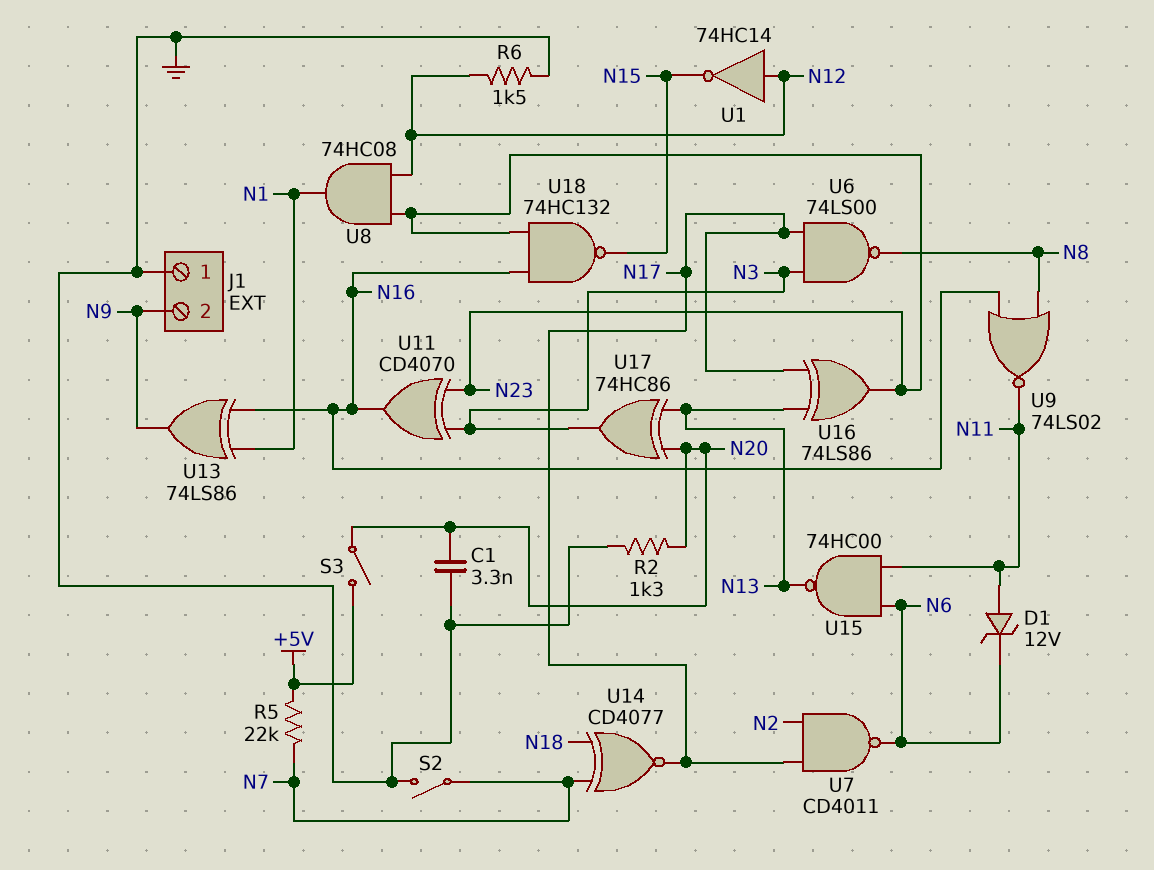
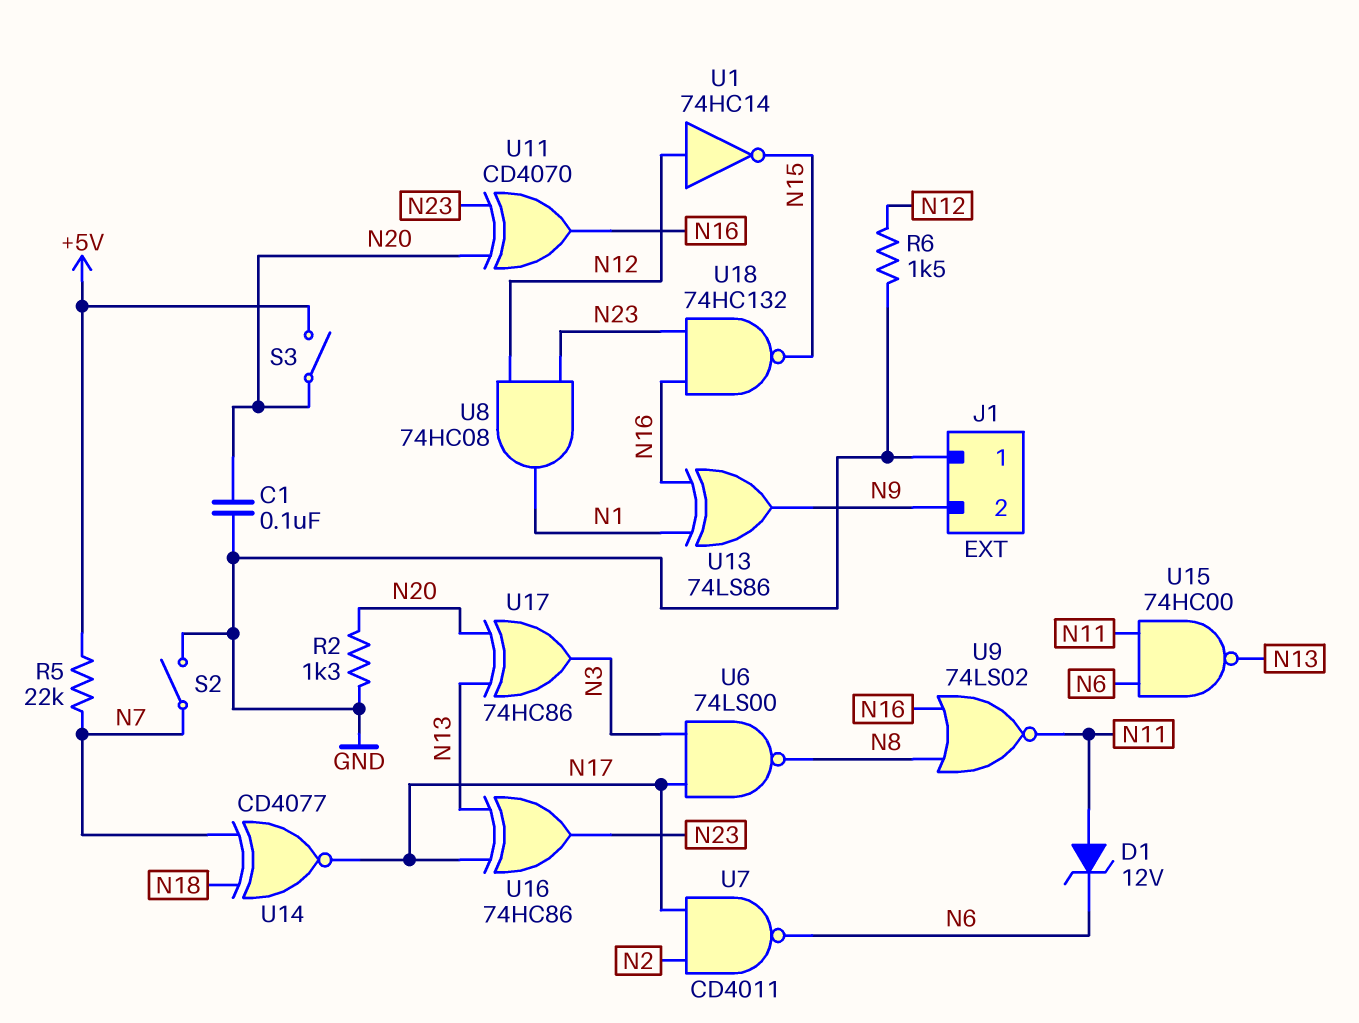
C1: 3.3nF (GND, N20) -> 100nF (GND, N20)
U11: XOR CD4070 (in N3, in N23, out N16) -> XOR CD4070 (in N20, in N23, out N16)
U16: XOR 74LS86 (in N13, in N17, out N23) -> XOR 74HC86 (in N13, in N17, out N23)

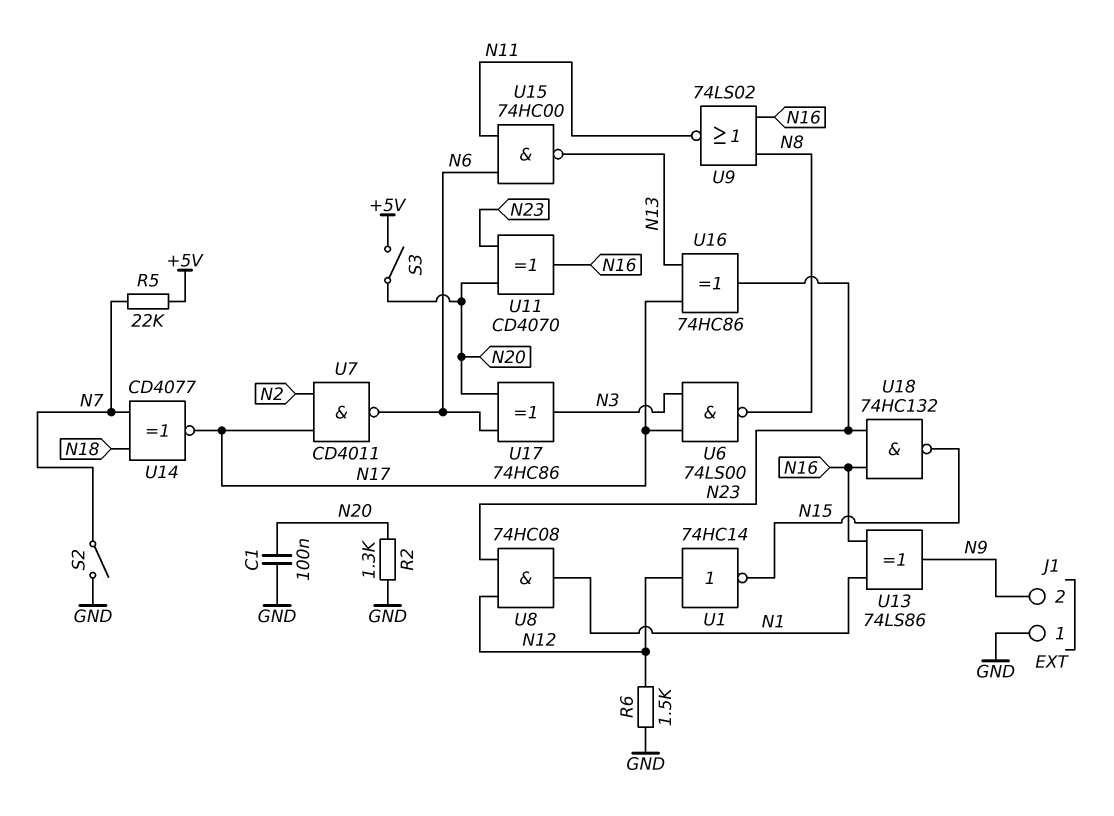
D1: zener 12V (A N11, K N6) -> none
U17: XOR 74HC86 (in N13, in N20, out N3) -> XOR 74HC86 (in N6, in N20, out N3)

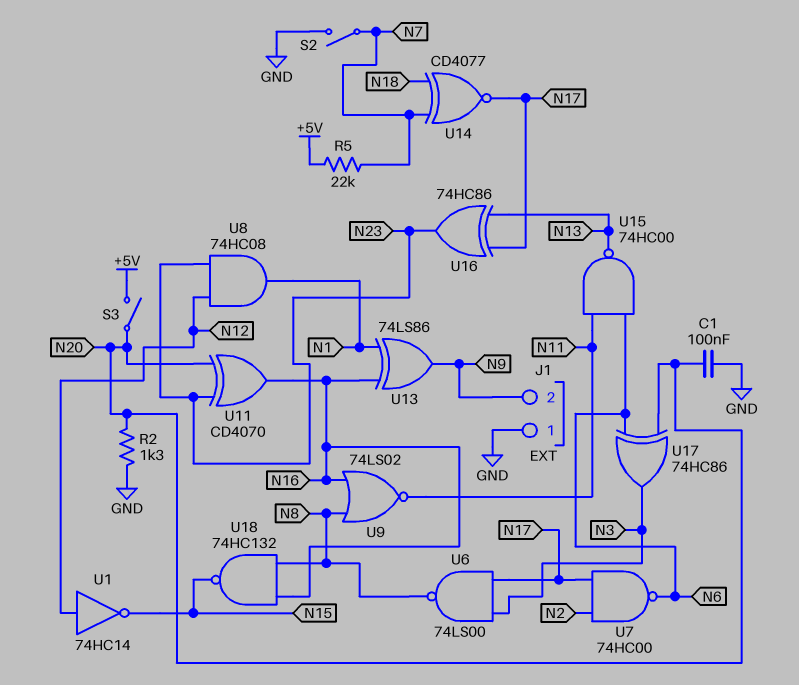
R6: 1.5k (GND, N12) -> none
U7: NAND CD4011 (in N2, in N17, out N6) -> NAND 74HC00 (in N2, in N17, out N6)
U18: NAND 74HC132 (in N16, in N23, out N15) -> NAND 74HC132 (in N8, in N16, out N15)

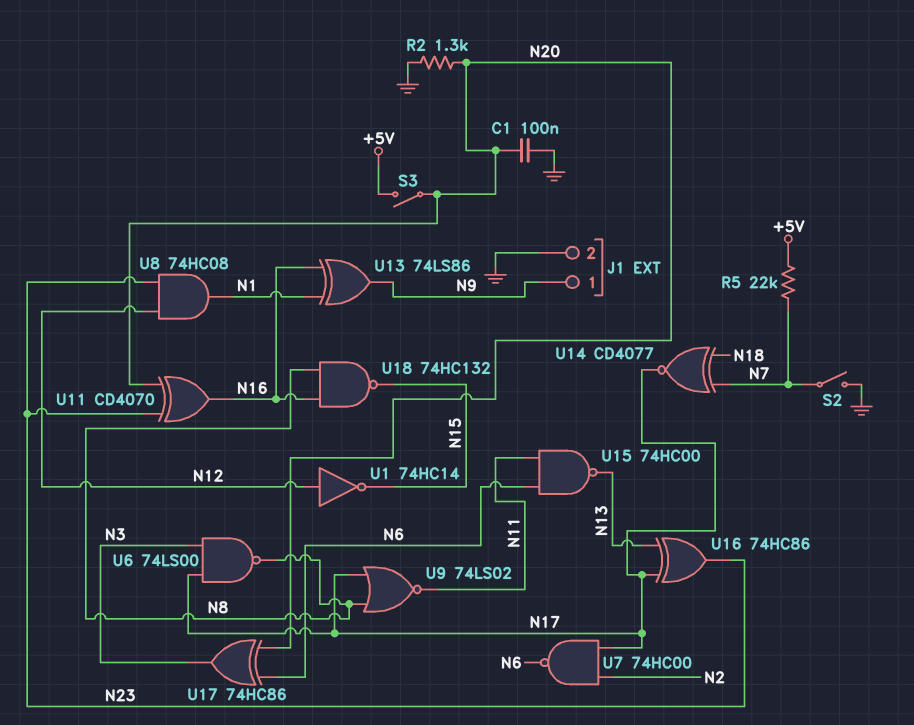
J1 pin 1: GND -> N9
J1 pin 2: N9 -> GND
U9: NOR 74LS02 (in N8, in N16, out N11) -> NOR 74LS02 (in N8, in N17, out N11)

